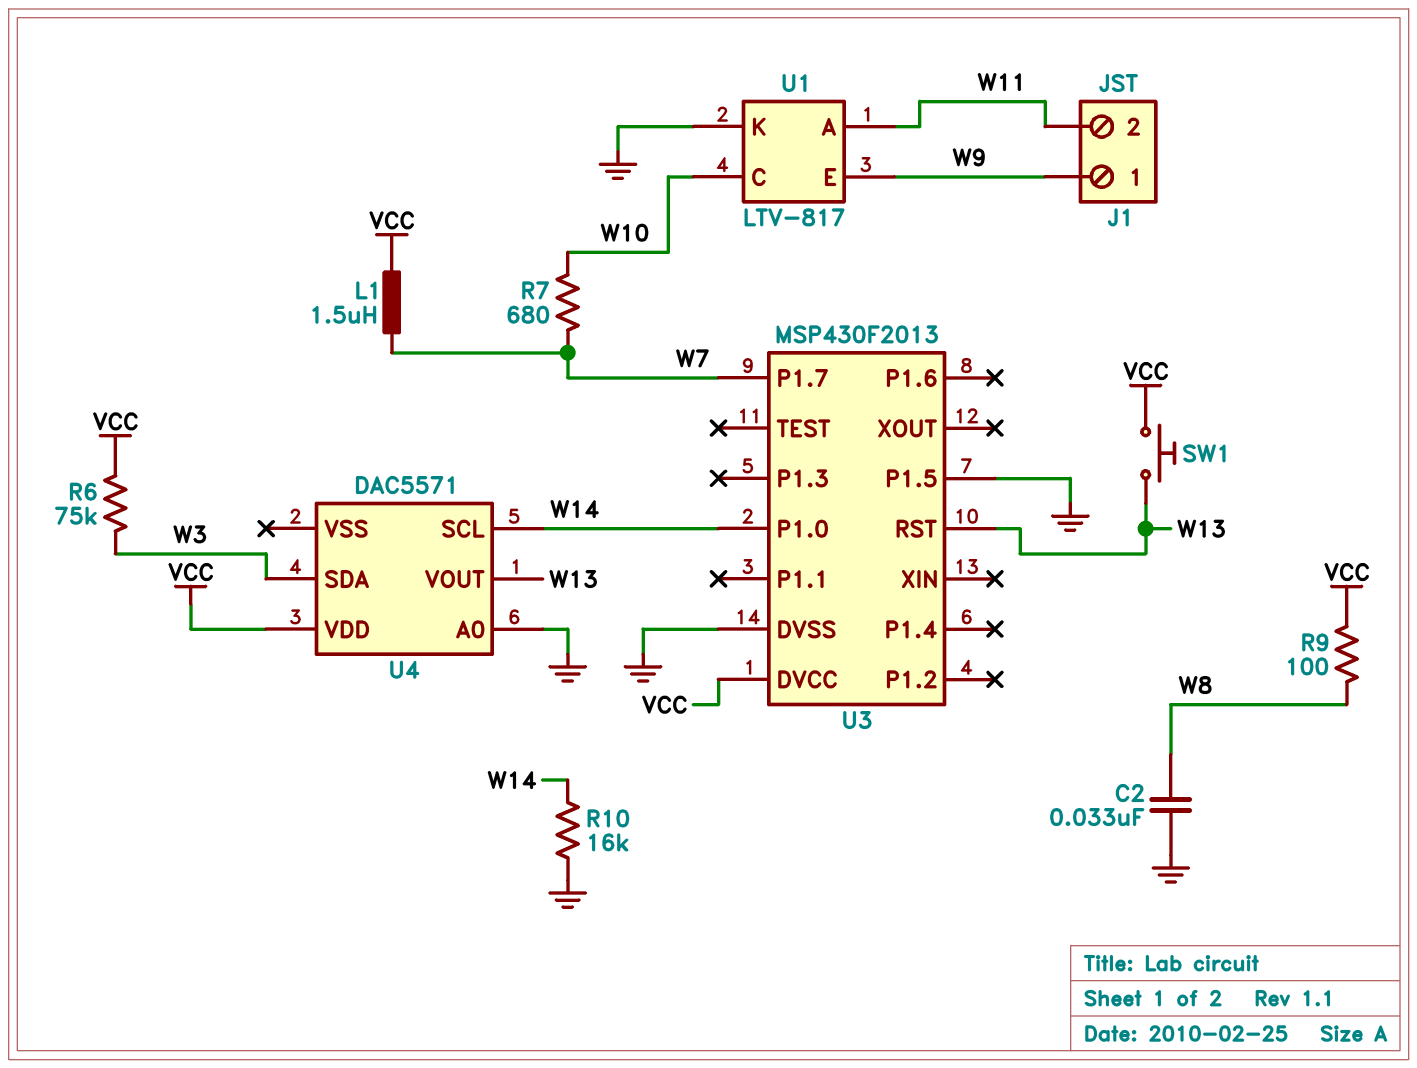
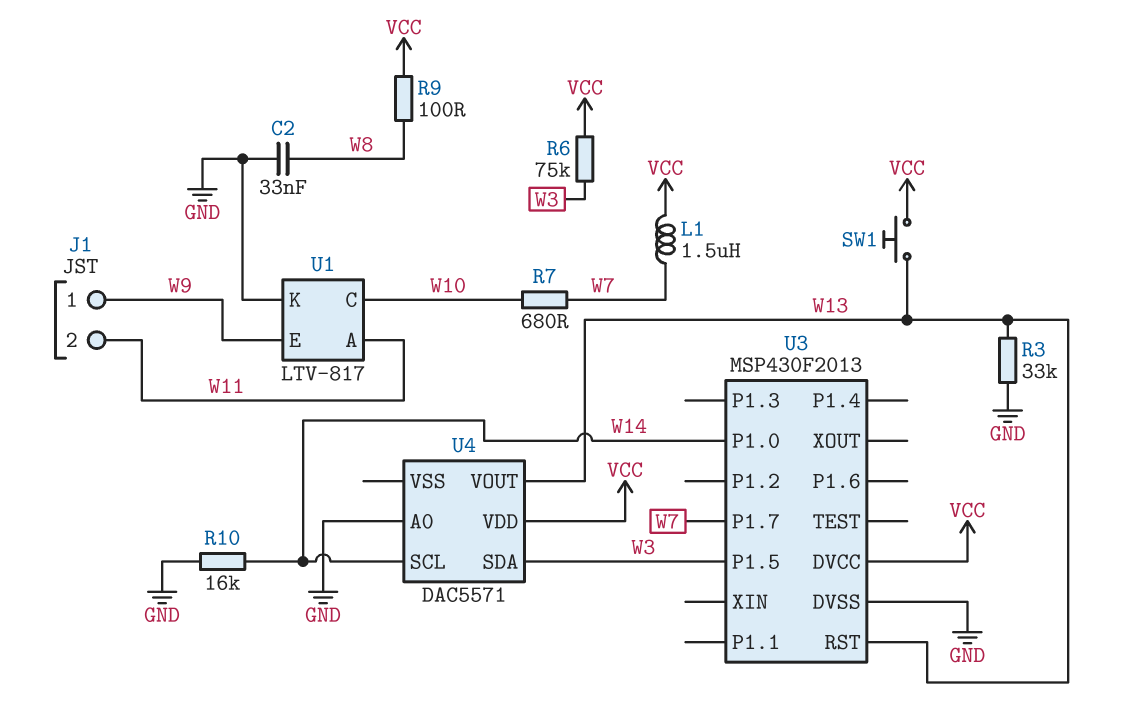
R3: none -> 33k (GND, W13)
U3 pin P1.5: GND -> W3

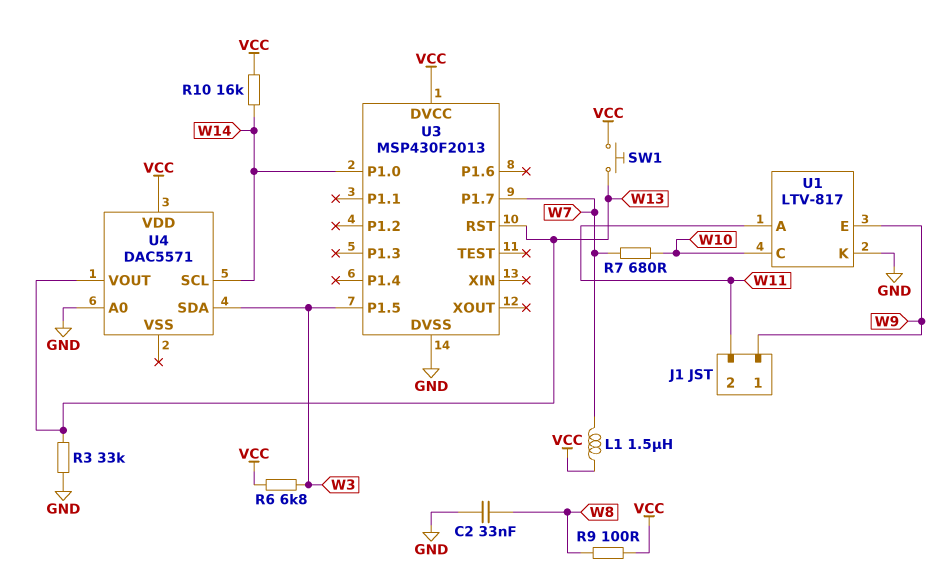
R6: 75k (VCC, W3) -> 6.8k (VCC, W3)
R10: 16k (GND, W14) -> 16k (VCC, W14)

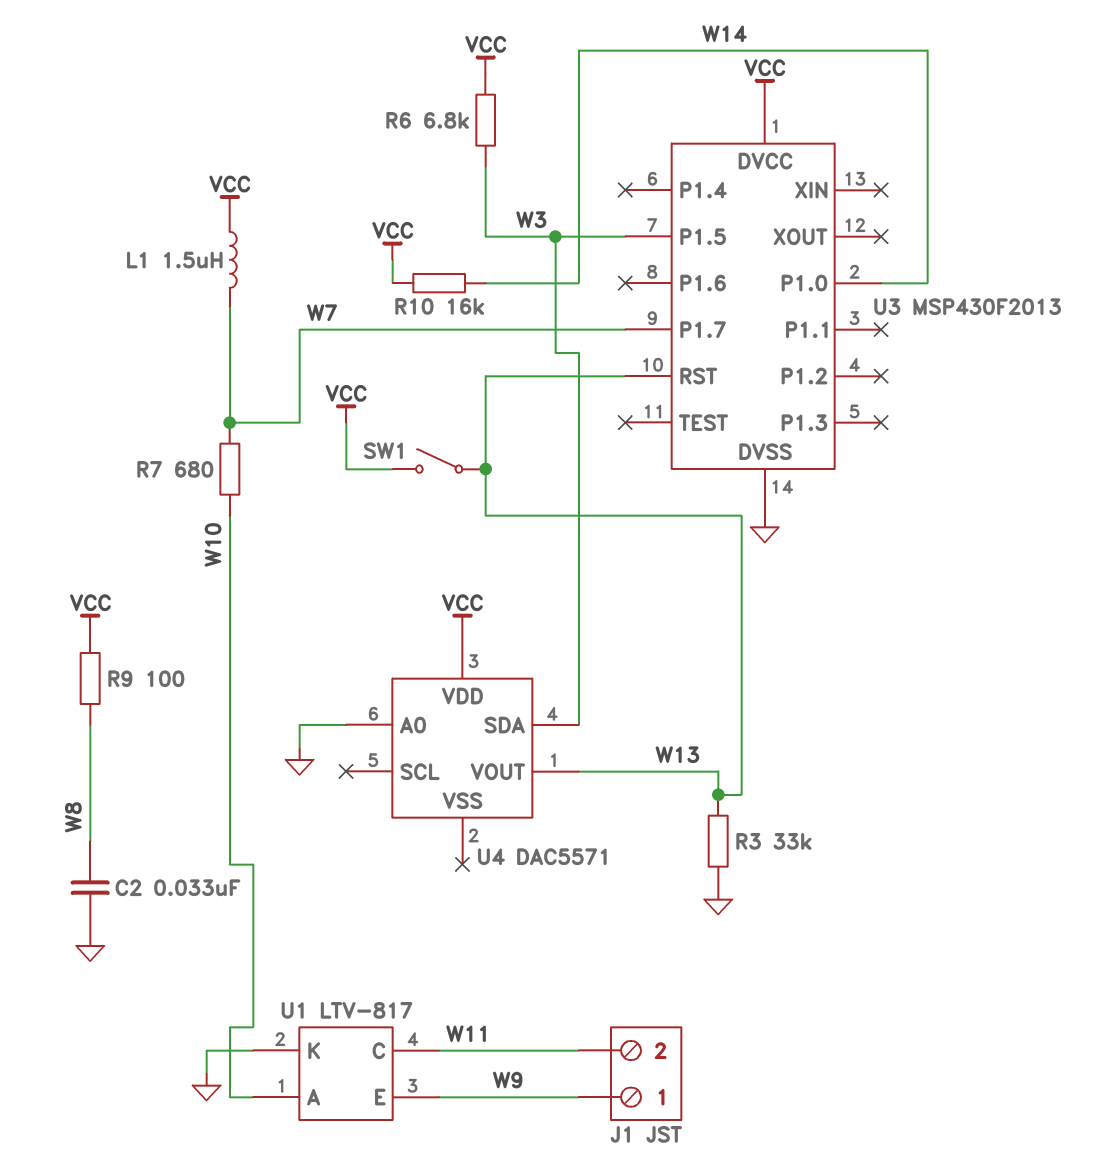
SW1: button (VCC, W13) -> switch (VCC, W13)
U1 pin A: W11 -> W10
U1 pin C: W10 -> W11
U4 pin SCL: W14 -> none

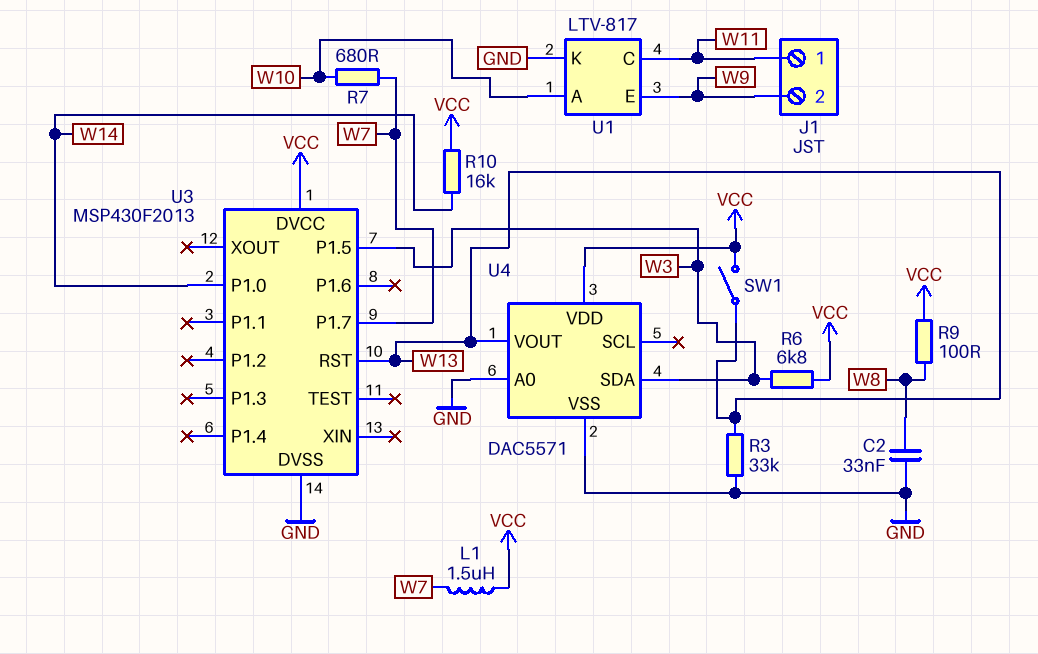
J1 pin 1: W9 -> W11
J1 pin 2: W11 -> W9
U4 pin VSS: none -> GND

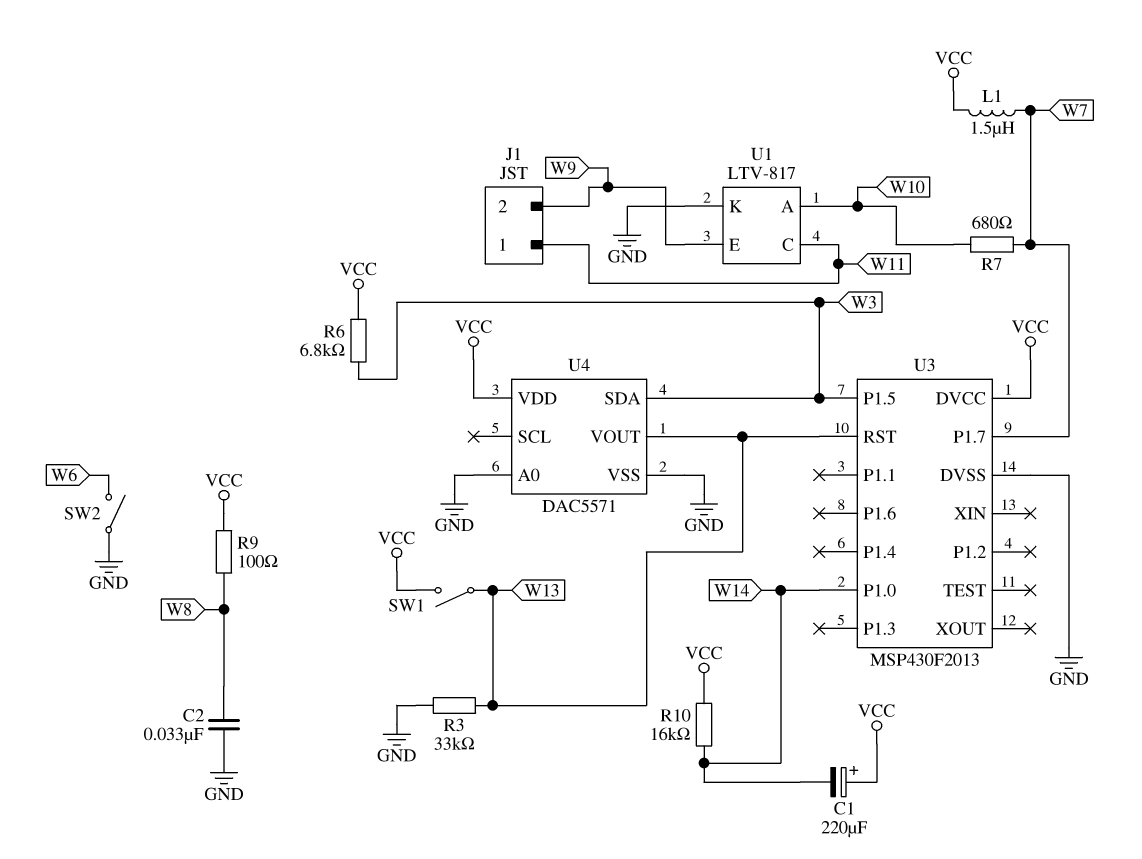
C1: none -> 220uF (plus VCC, minus W14)
SW2: none -> switch (GND, W6)

